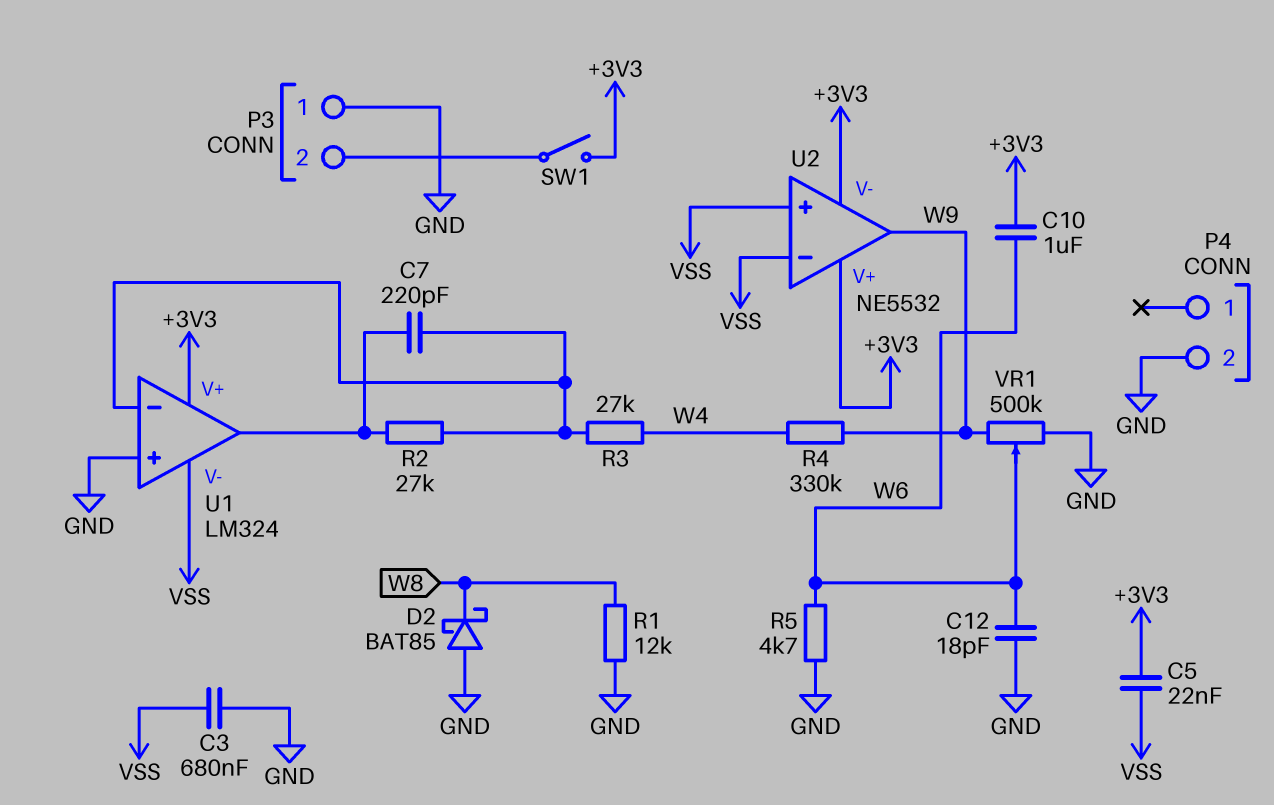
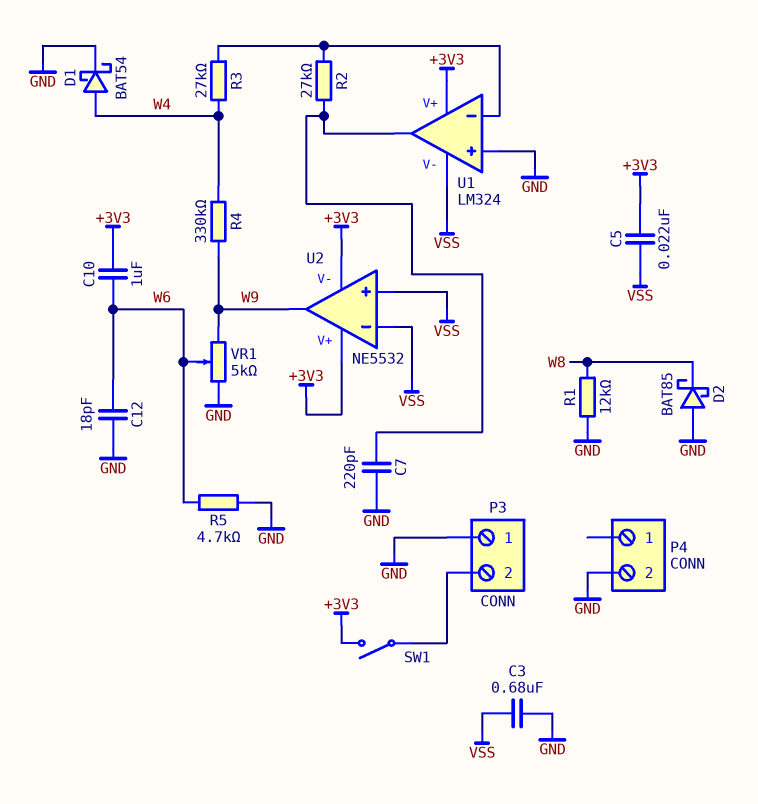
C7: 220pF (U1/in-, U1/out) -> 220pF (GND, U1/out)
D1: none -> schottky BAT54 (A W4, K GND)
VR1: 500k (GND, W9, wiper W6) -> 5k (GND, W9, wiper W6)

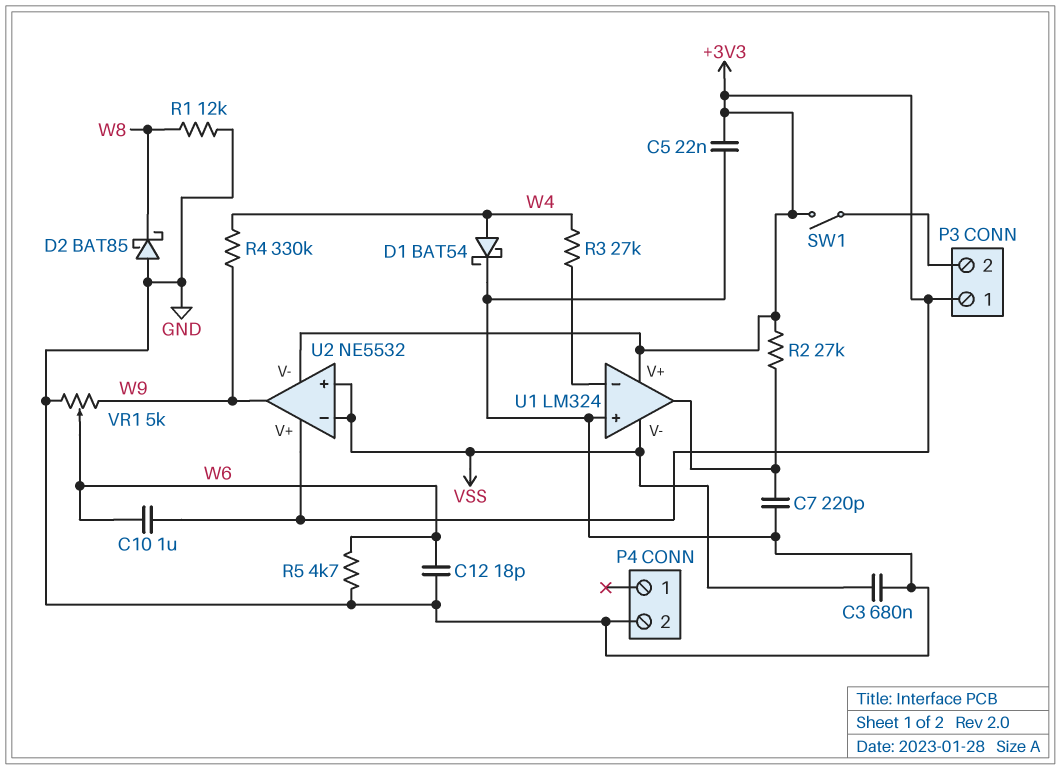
C5: 22nF (+3V3, VSS) -> 22nF (+3V3, GND)
P3 pin 1: GND -> +3V3
R2: 27k (U1/in-, U1/out) -> 27k (+3V3, U1/out)

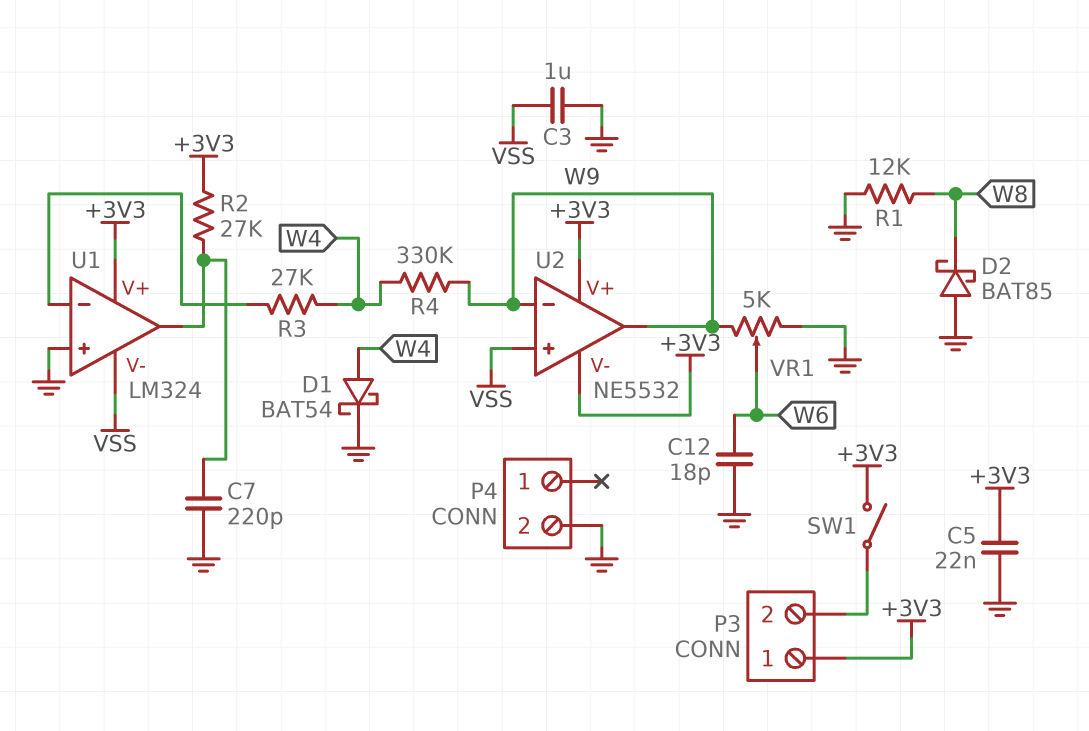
C3: 680nF (GND, VSS) -> 1uF (GND, VSS)
C10: 1uF (+3V3, W6) -> none
R5: 4.7k (GND, W6) -> none
U2 pin in-: VSS -> W9

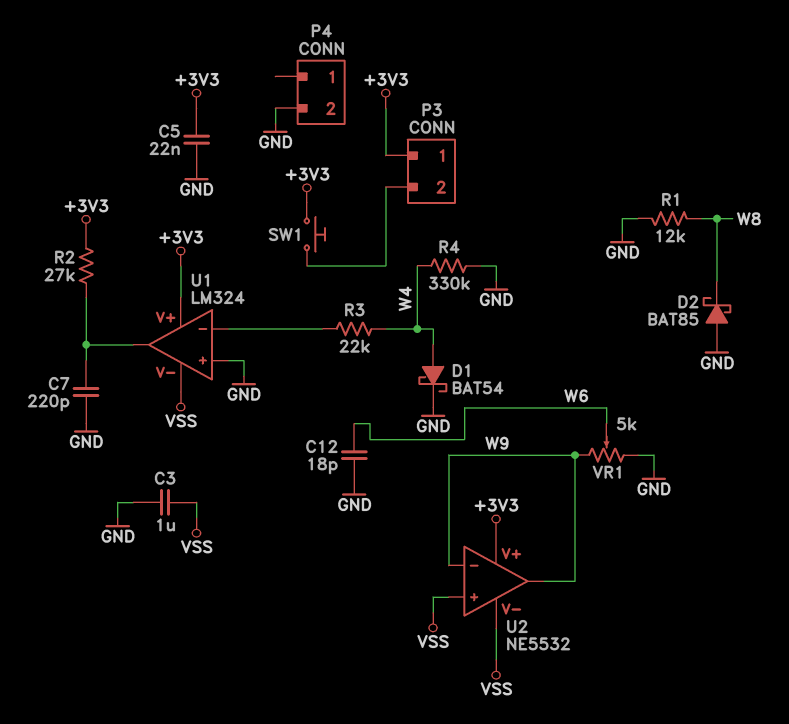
R3: 27k (U1/in-, W4) -> 22k (U1/in-, W4)
R4: 330k (W4, W9) -> 330k (GND, W4)
SW1: switch (+3V3, P3/2) -> button (+3V3, P3/2)
U2 pin V-: +3V3 -> VSS

